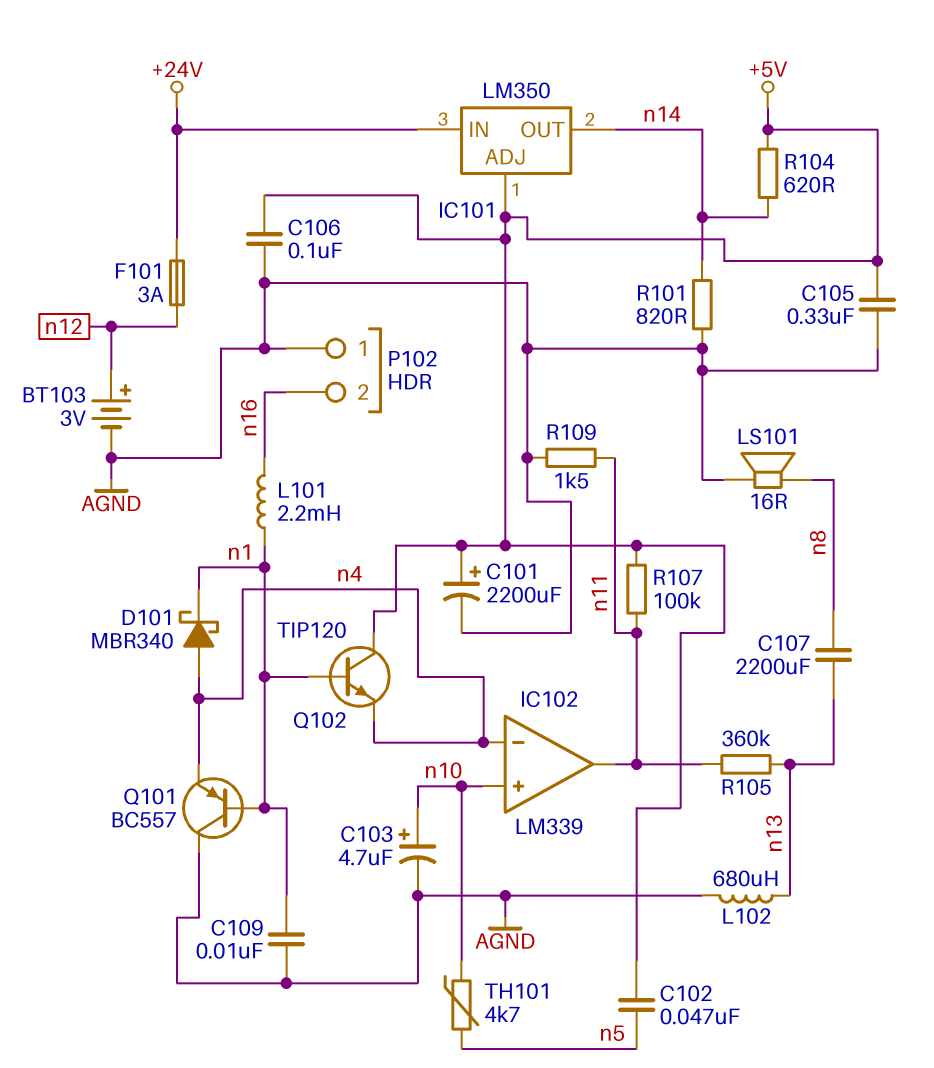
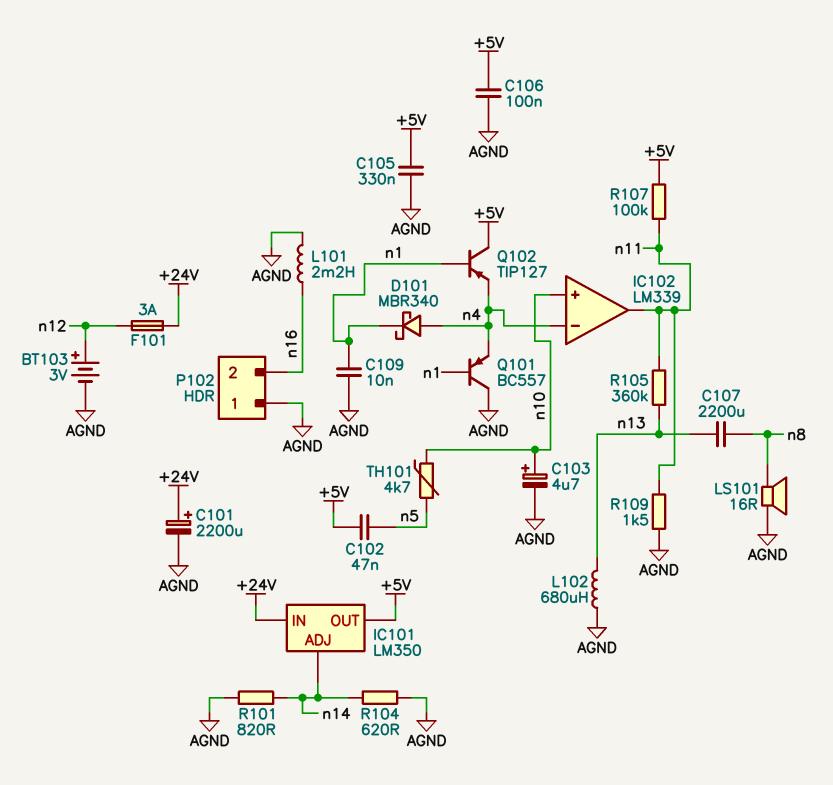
C101: 2200uF (plus +5V, minus AGND) -> 2200uF (plus +24V, minus AGND)
IC101 pin ADJ: +5V -> n14
IC101 pin OUT: n14 -> +5V
L101: 2.2mH (n1, n16) -> 2.2mH (AGND, n16)
Q102: NPN TIP120 (B n1, C +5V, E n4) -> PNP TIP127 (B n1, C +5V, E n4)
R104: 620 (+5V, n14) -> 620 (AGND, n14)

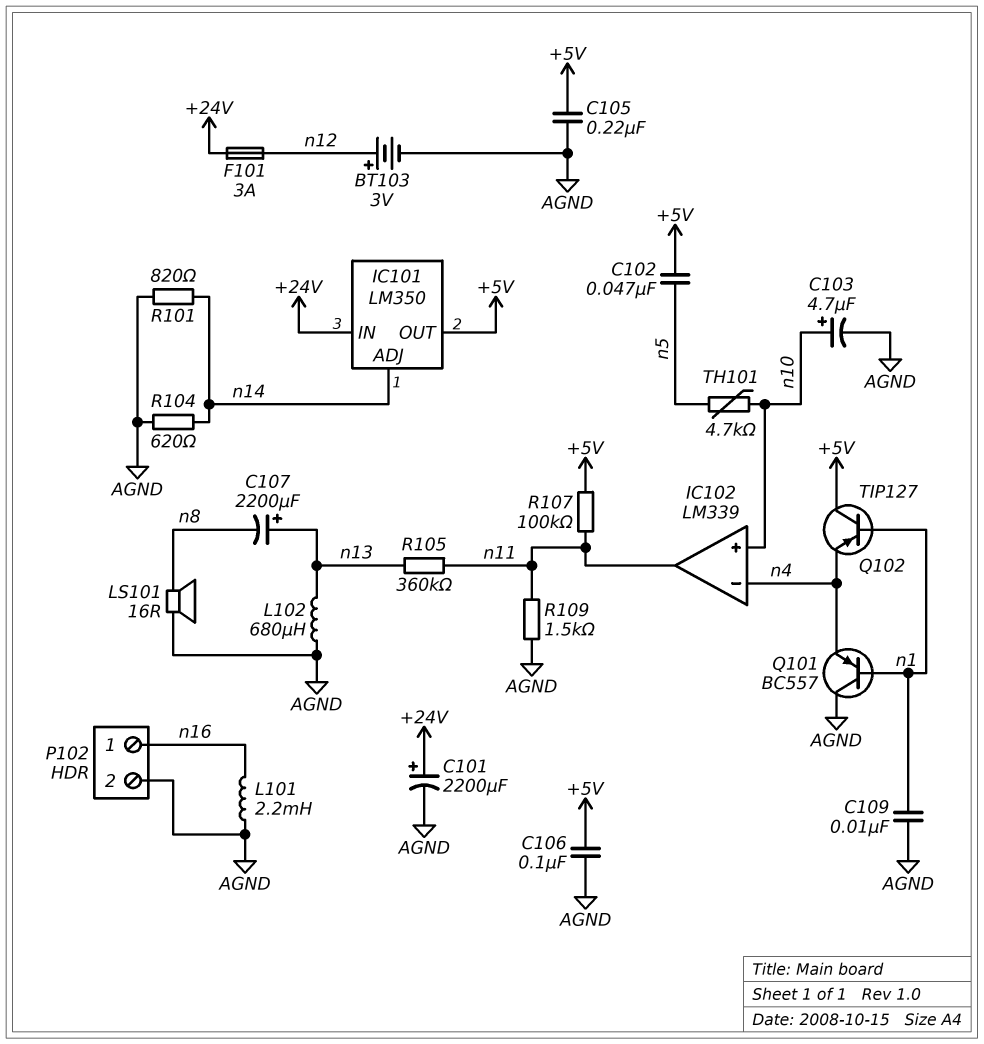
C105: 330nF (+5V, AGND) -> 220nF (+5V, AGND)
C107: 2200uF (n8, n13) -> 2200uF (plus n13, minus n8)
D101: schottky MBR340 (A n4, K n1) -> none
P102 pin 1: AGND -> n16
P102 pin 2: n16 -> AGND

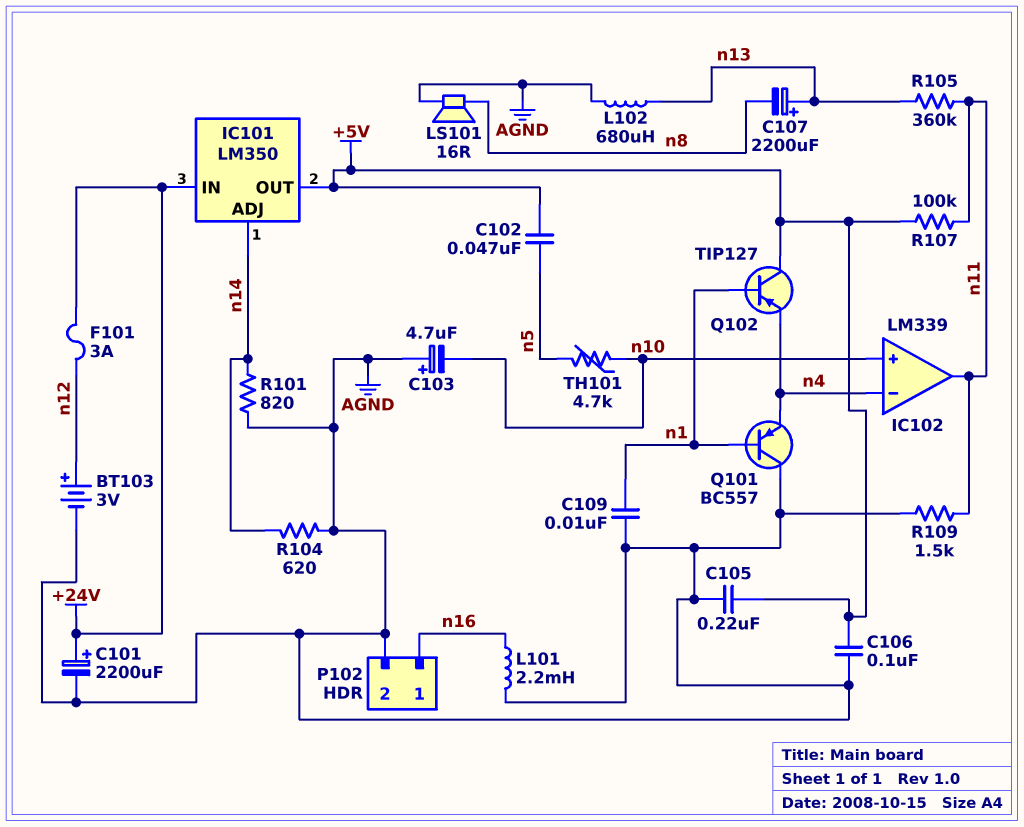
C103: 4.7uF (plus n10, minus AGND) -> 4.7uF (plus AGND, minus n10)

